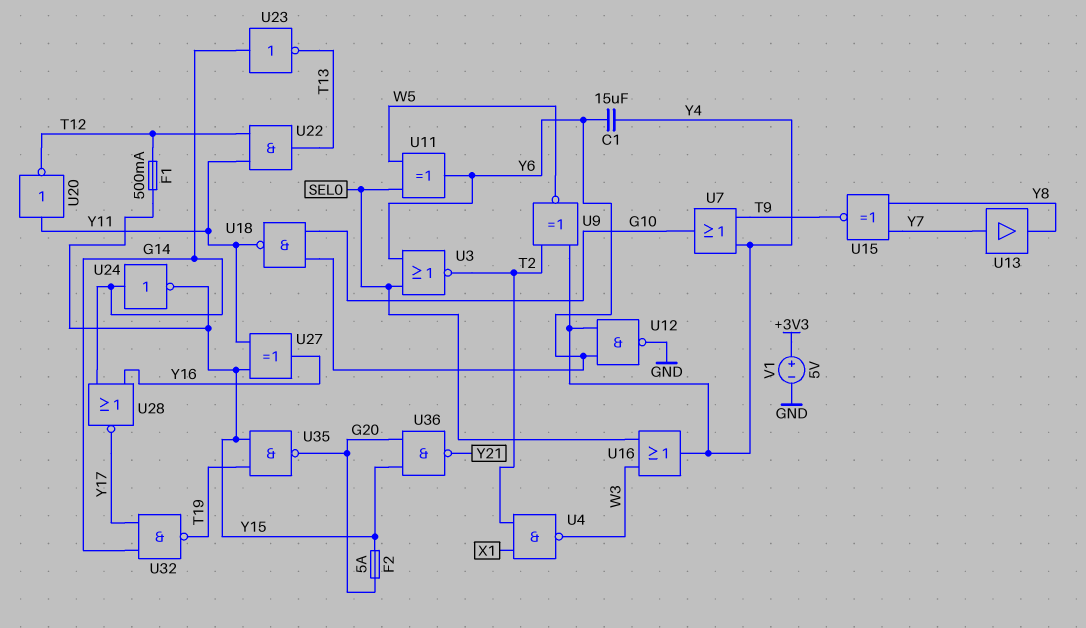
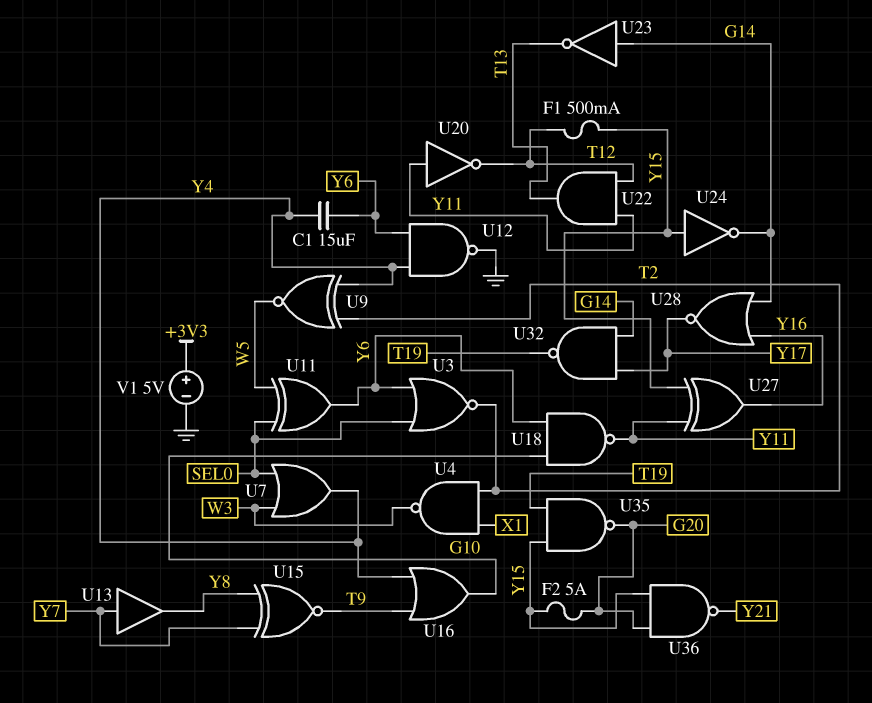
U7: OR (in T9, in Y4, out G10) -> OR (in SEL0, in W3, out Y4)
U16: OR (in SEL0, in W3, out Y4) -> OR (in T9, in Y4, out G10)
U24: NOT (in G14, out Y15) -> NOT (in Y15, out G14)

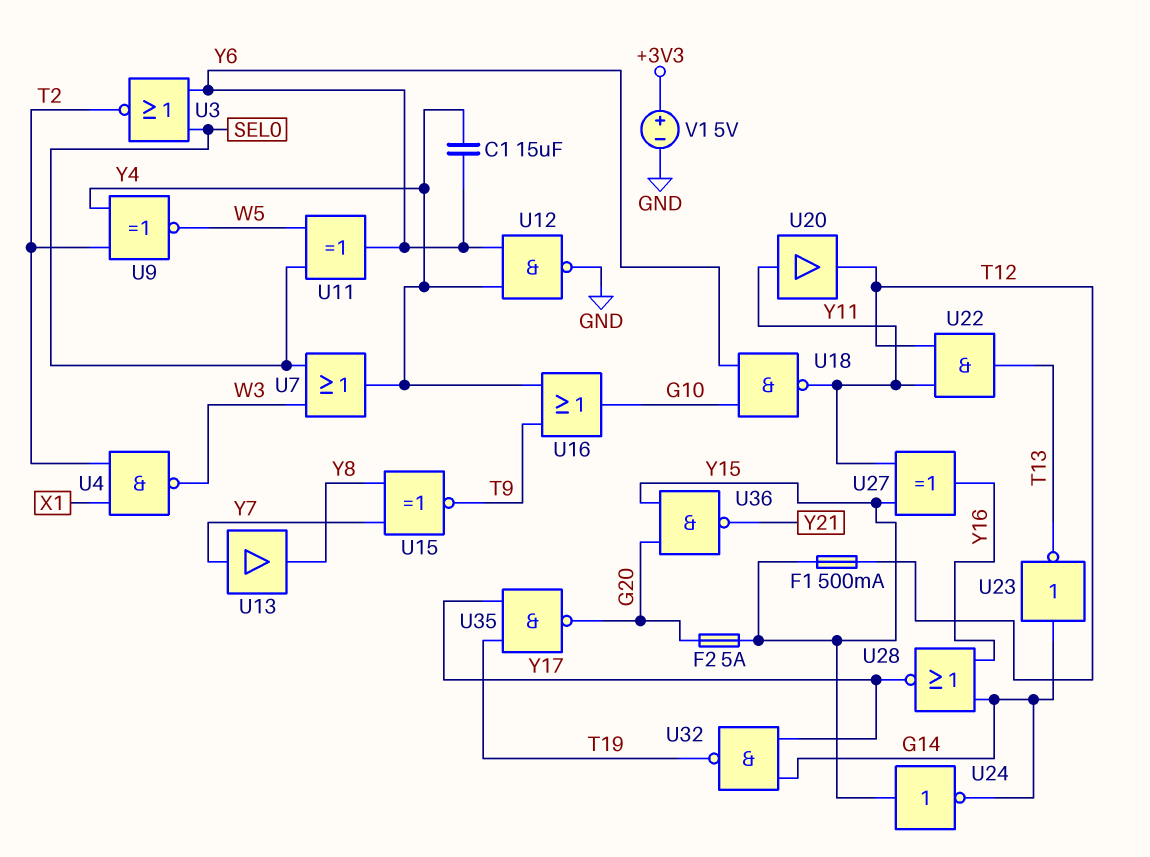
U20: NOT (in Y11, out T12) -> buffer (in Y11, out T12)
U35: NAND (in T19, in Y15, out G20) -> NAND (in T19, in Y17, out G20)

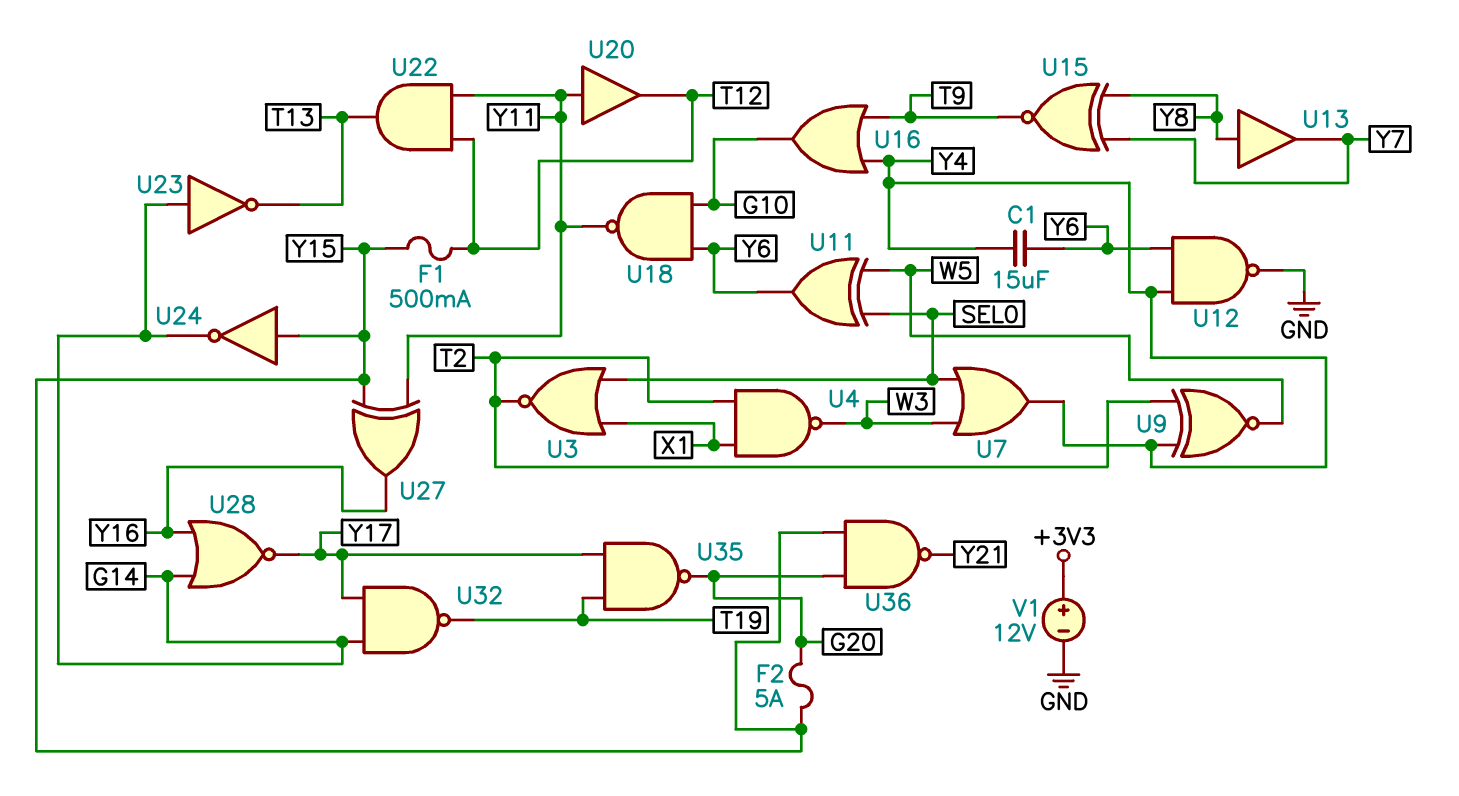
U3: NOR (in SEL0, in Y6, out T2) -> NOR (in SEL0, in X1, out T2)
U13: buffer (in Y7, out Y8) -> buffer (in Y8, out Y7)
V1: 5V (plus +3V3, minus GND) -> 12V (plus +3V3, minus GND)

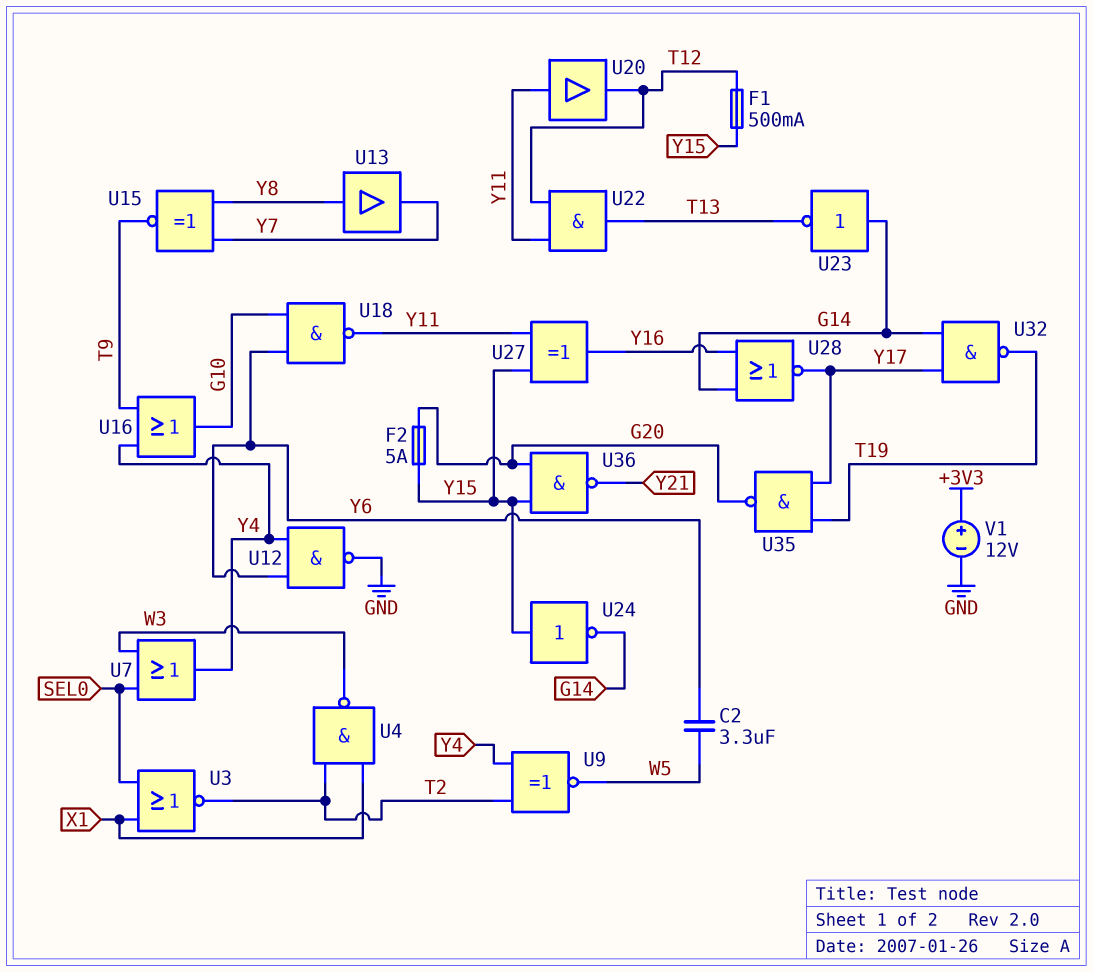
C1: 15uF (Y4, Y6) -> none
C2: none -> 3.3uF (W5, Y6)
U11: XOR (in SEL0, in W5, out Y6) -> none

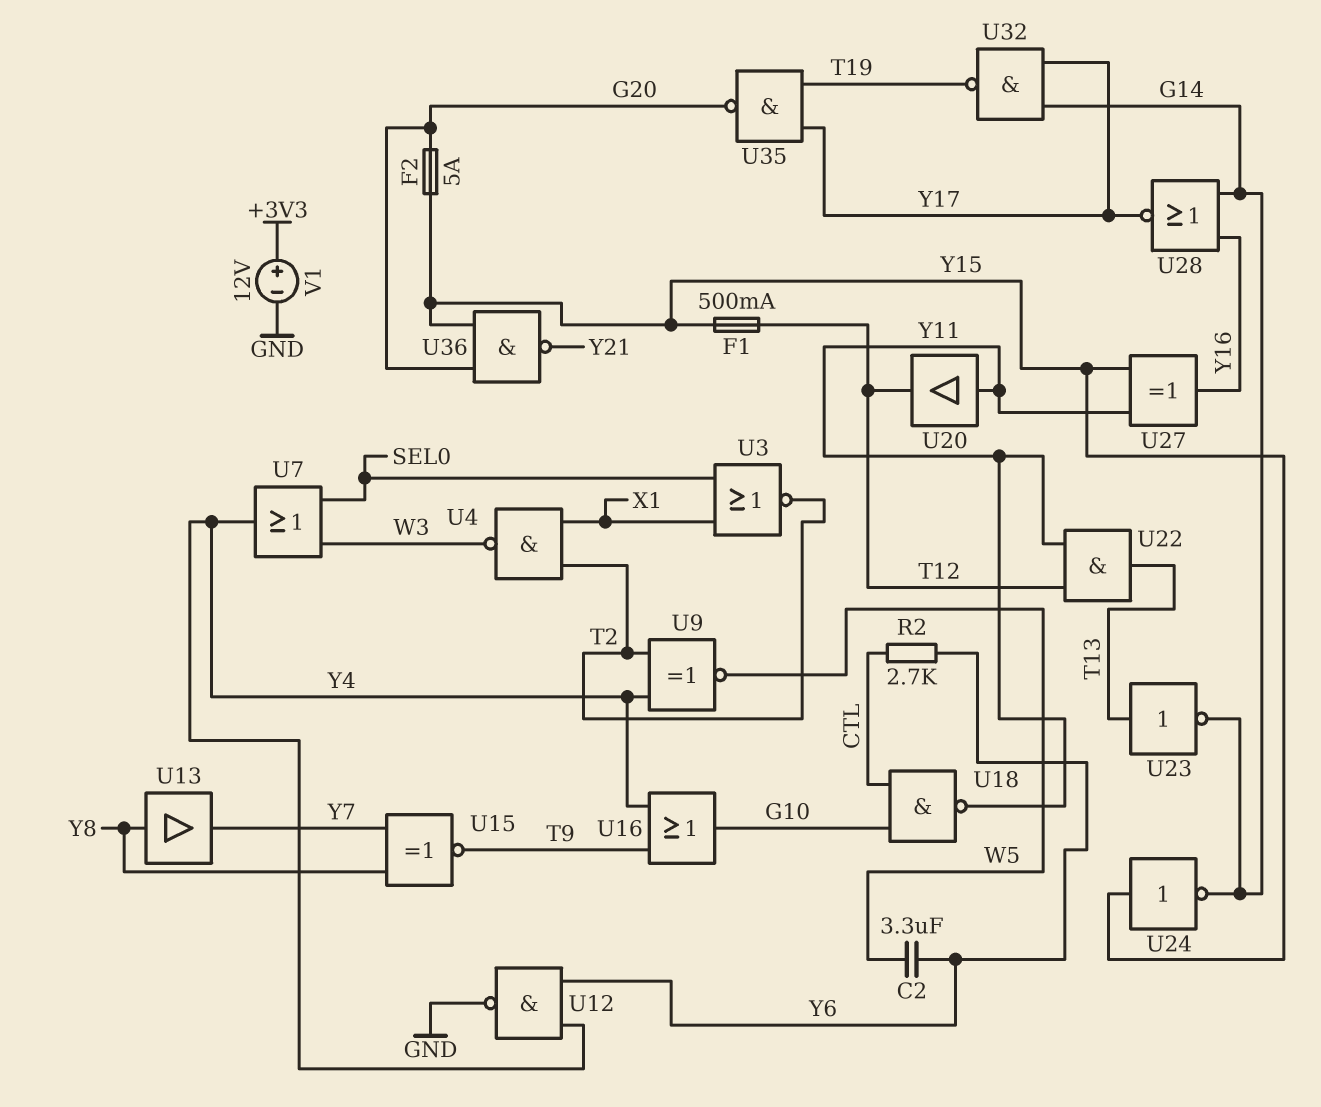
R2: none -> 2.7k (CTL, Y6)
U18: NAND (in G10, in Y6, out Y11) -> NAND (in CTL, in G10, out Y11)
U23: NOT (in G14, out T13) -> NOT (in T13, out G14)

